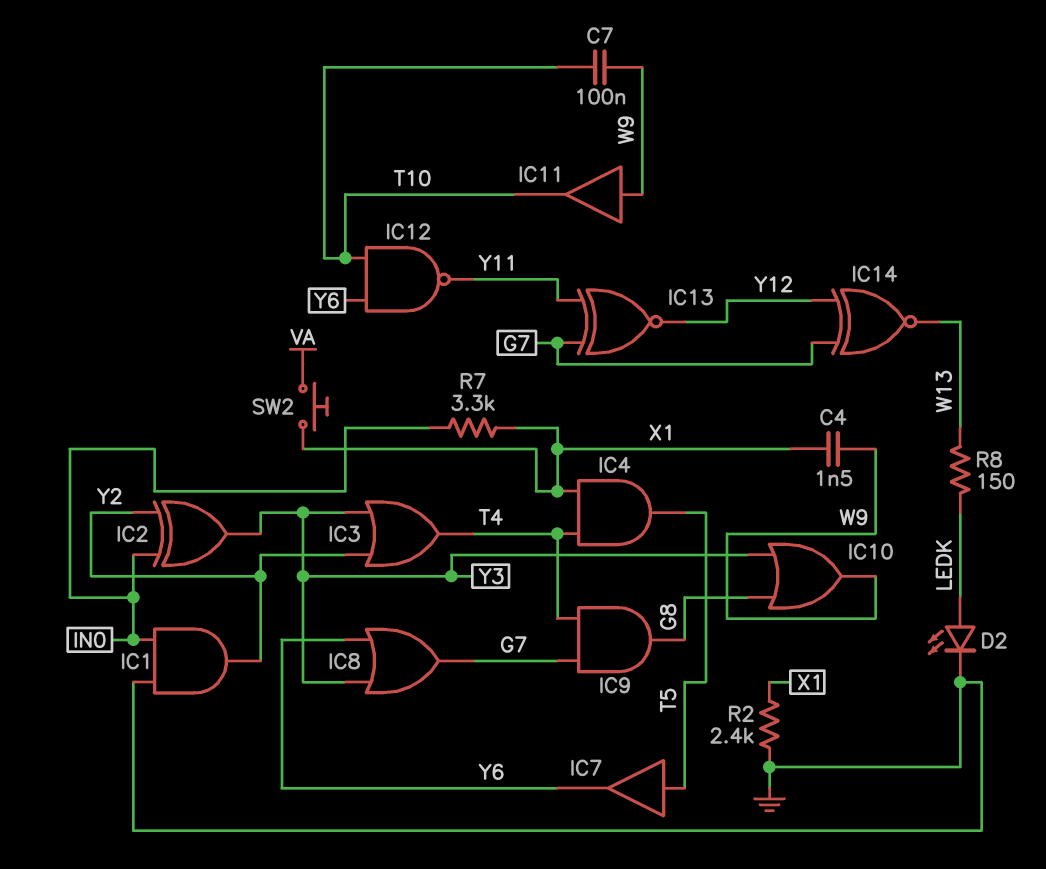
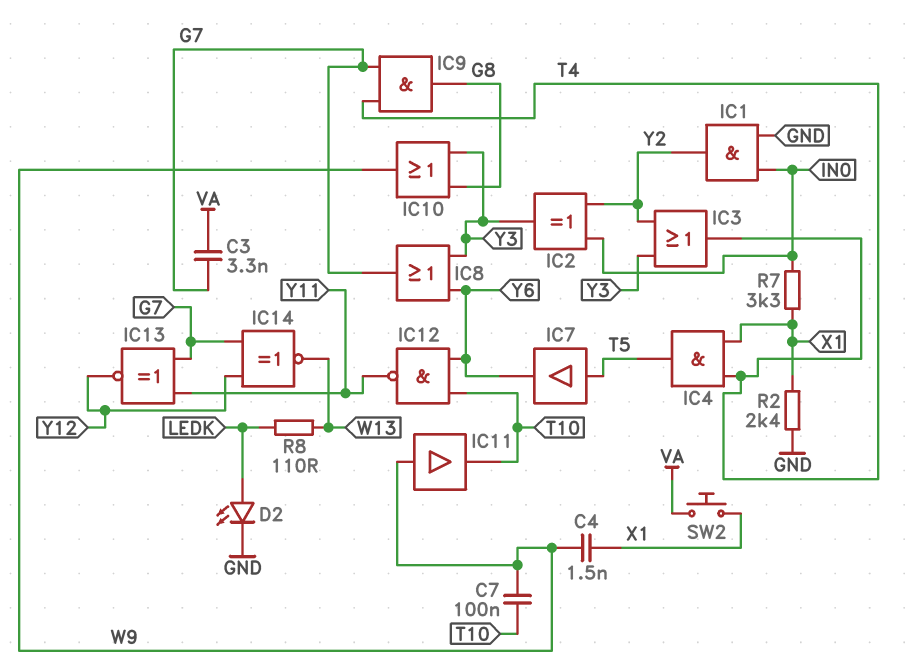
C3: none -> 3.3nF (G7, VA)
R8: 150 (LEDK, W13) -> 110 (LEDK, W13)

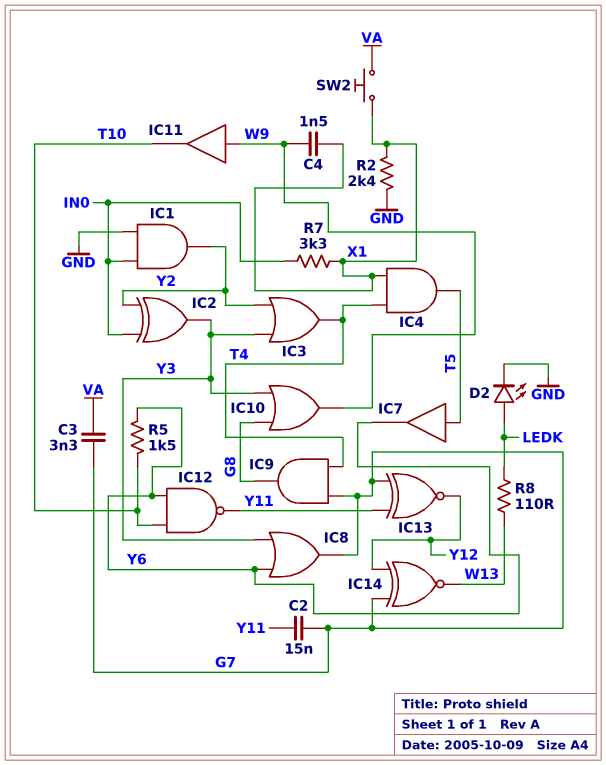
C2: none -> 15nF (G7, Y11)
C7: 100nF (T10, W9) -> none
R5: none -> 1.5k (T10, Y6)

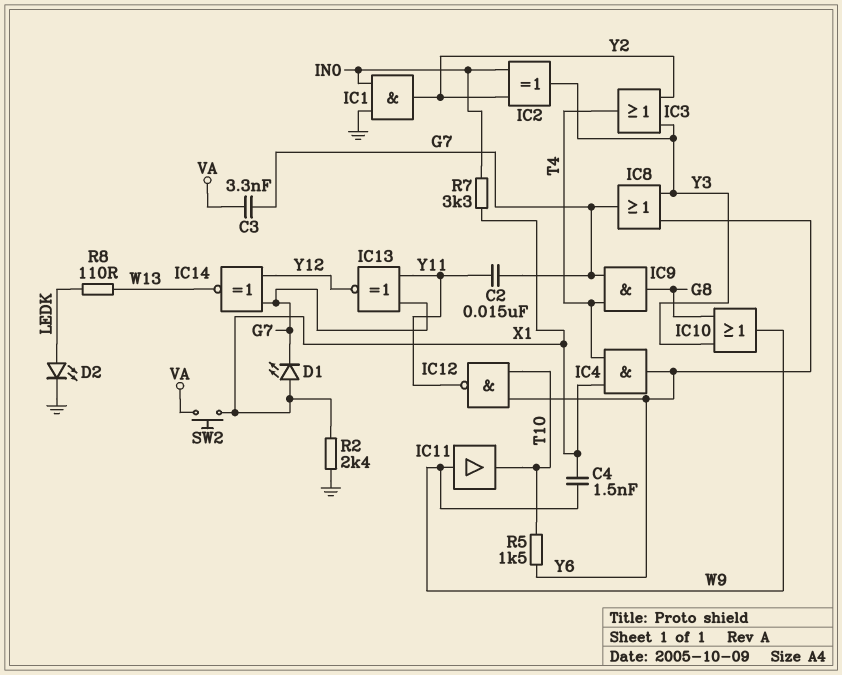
D1: none -> LED (A X1, K G7)
IC4: AND (in T4, in X1, out T5) -> AND (in T4, in X1, out Y6)
IC7: buffer (in T5, out Y6) -> none

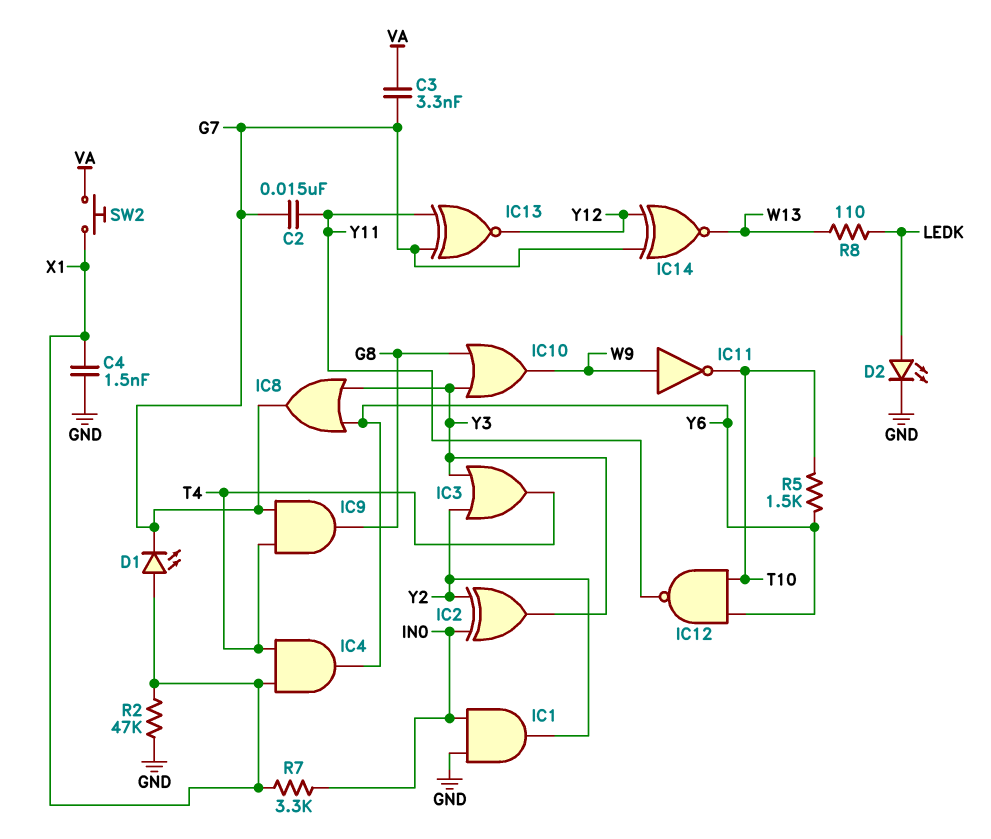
C4: 1.5nF (W9, X1) -> 1.5nF (GND, X1)
IC11: buffer (in W9, out T10) -> NOT (in W9, out T10)
R2: 2.4k (GND, X1) -> 47k (GND, X1)

